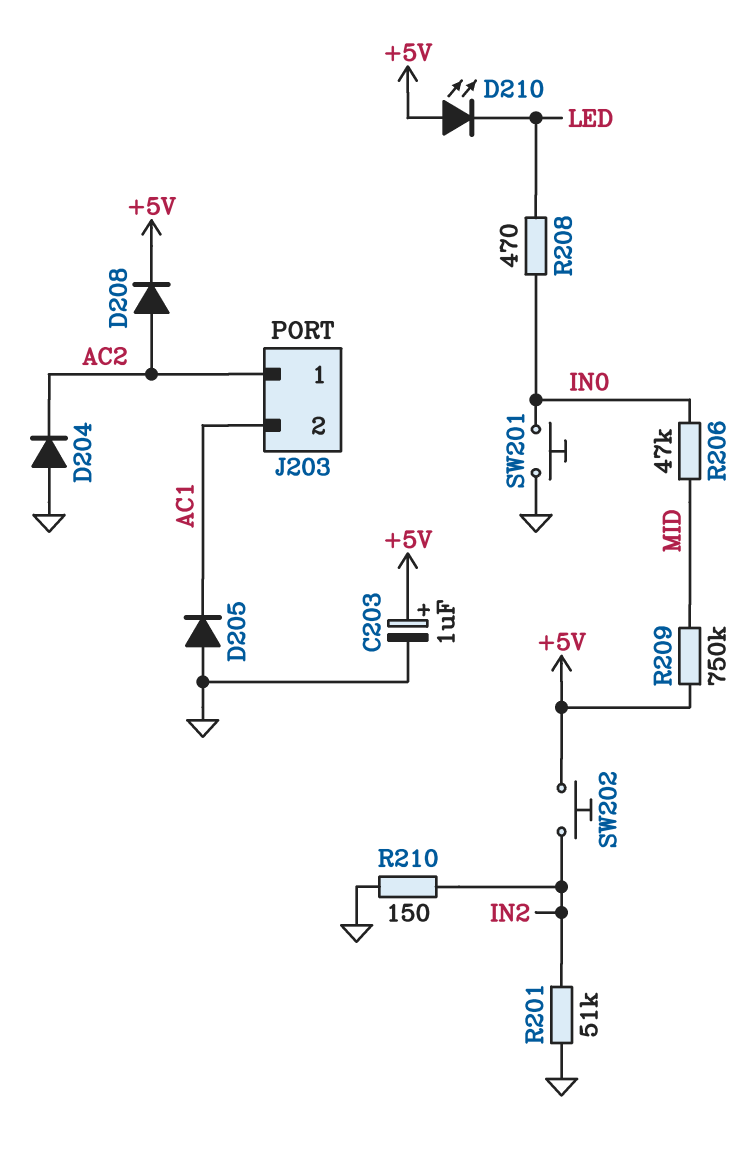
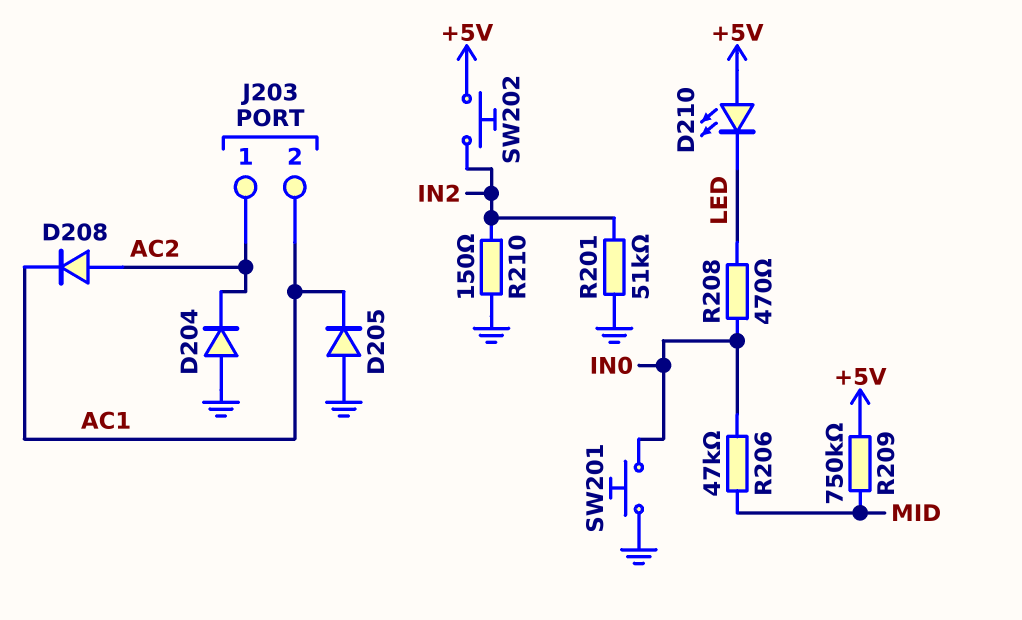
C203: 1uF (plus +5V, minus GND) -> none
D208: diode (A AC2, K +5V) -> diode (A AC2, K AC1)

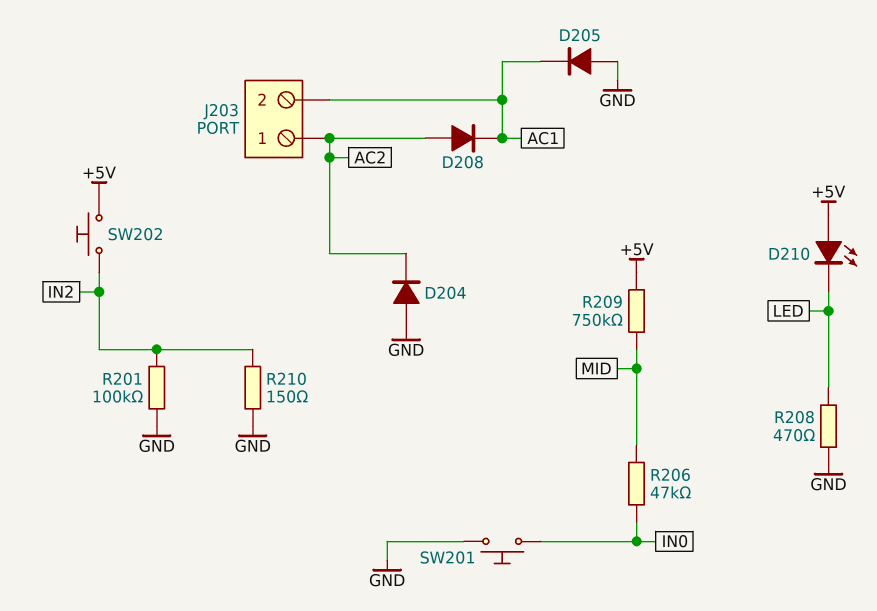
R201: 51k (GND, IN2) -> 100k (GND, IN2)
R208: 470 (IN0, LED) -> 470 (GND, LED)

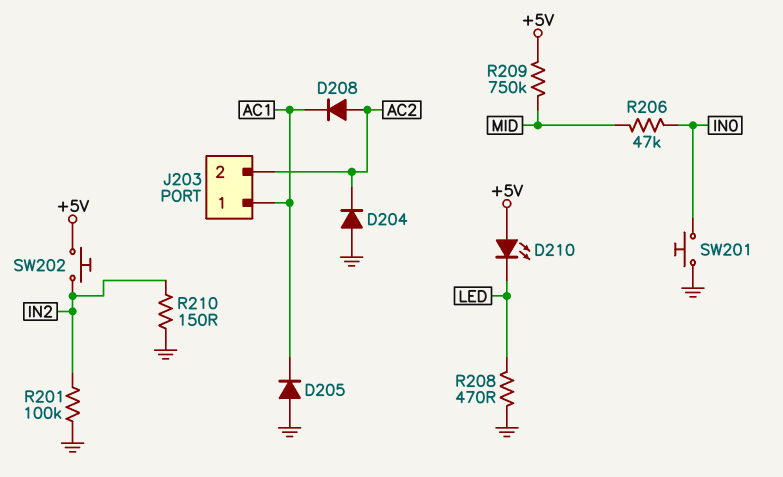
J203 pin 1: AC2 -> AC1
J203 pin 2: AC1 -> AC2

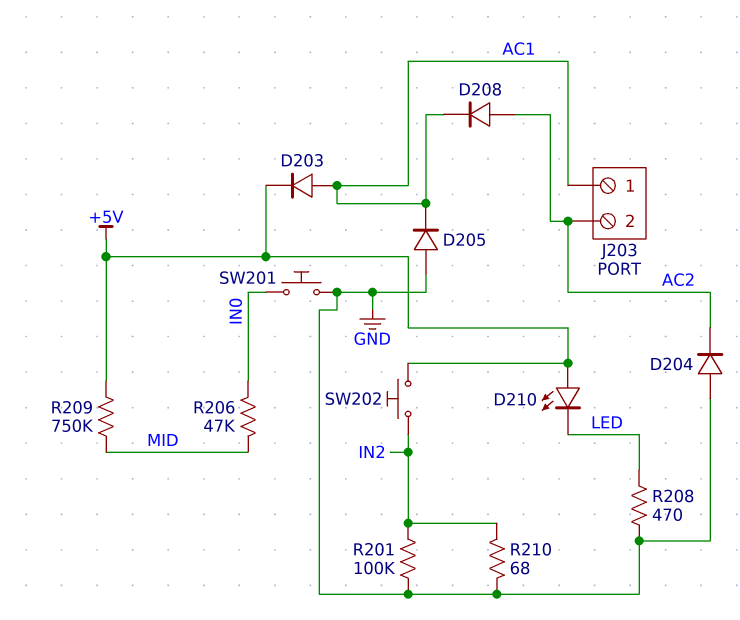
D203: none -> diode (A AC1, K +5V)
R210: 150 (GND, IN2) -> 68 (GND, IN2)

